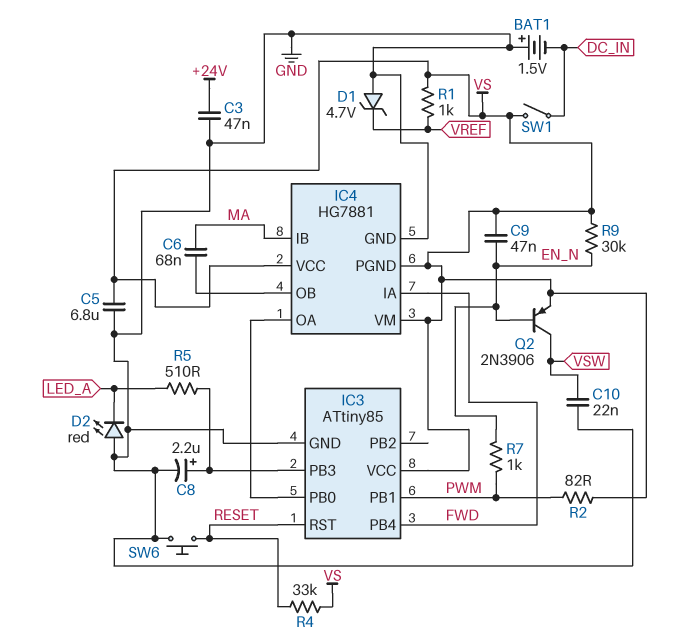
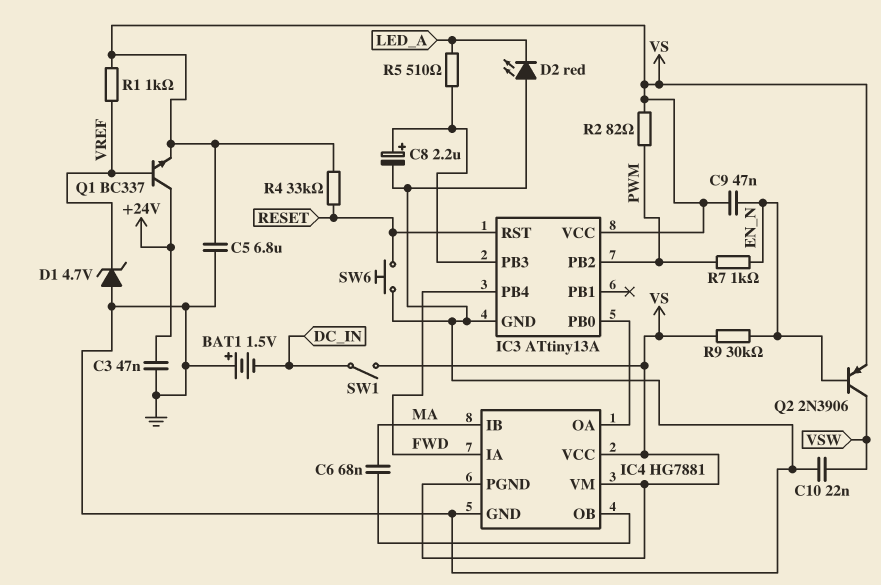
IC3: ATtiny85 -> ATtiny13A
IC3 pin PB1: PWM -> none
IC3 pin PB2: none -> PWM
Q1: none -> NPN BC337 (B VREF, C +24V, E VS)

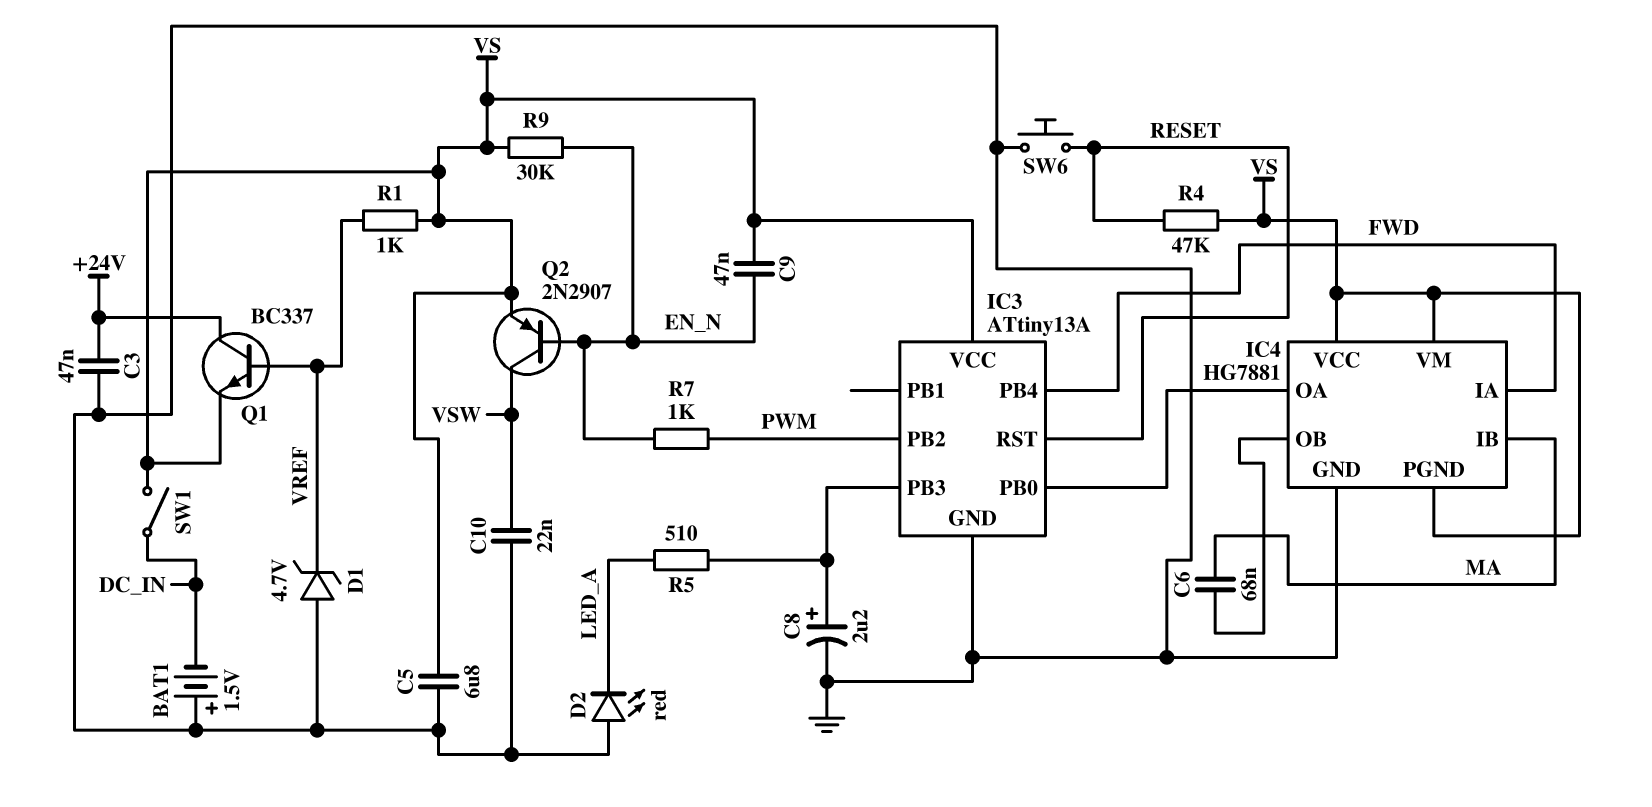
Q2: PNP 2N3906 (B EN_N, C VSW, E VS) -> PNP 2N2907 (B EN_N, C VSW, E VS)
R2: 82 (PWM, VS) -> none
R4: 33k (RESET, VS) -> 47k (RESET, VS)

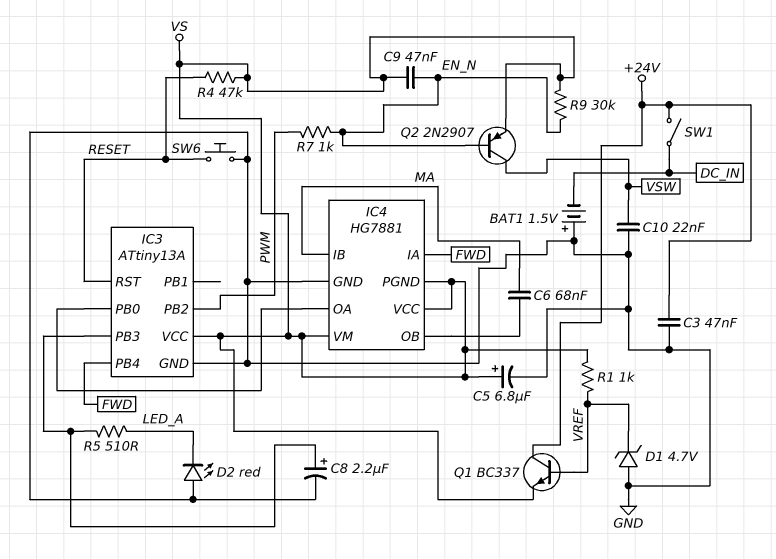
C5: 6.8uF (GND, VS) -> 6.8uF (plus VS, minus GND)
SW1: switch (DC_IN, VS) -> switch (+24V, DC_IN)

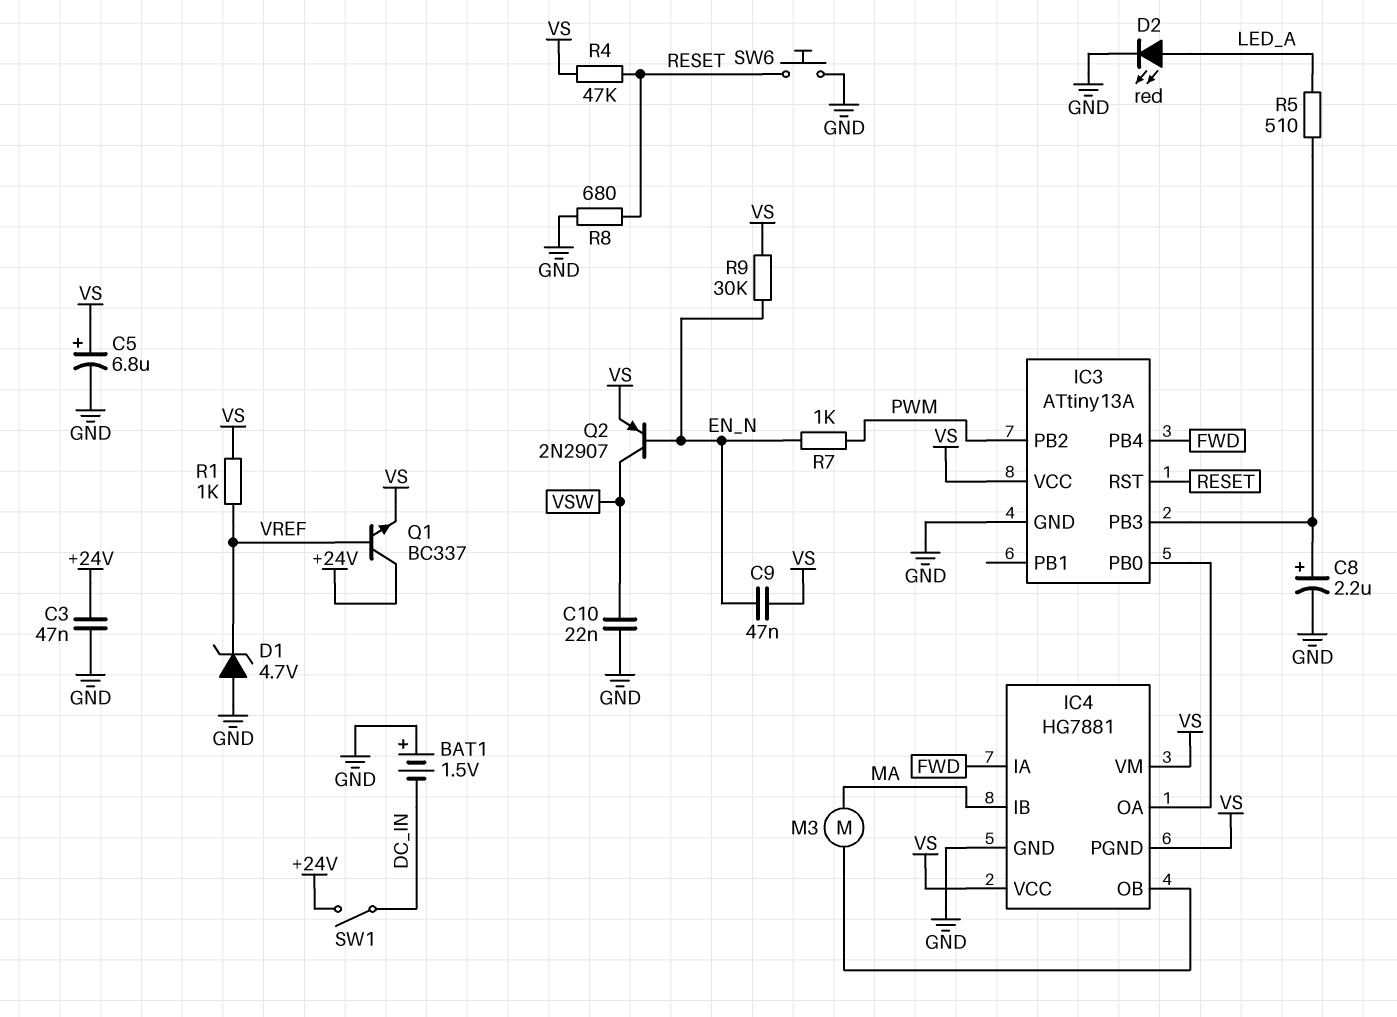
C6: 68nF (IC4/OB, MA) -> none
D2: LED red (A GND, K LED_A) -> LED red (A LED_A, K GND)
M3: none -> motor (IC4/OB, MA)
R8: none -> 680 (GND, RESET)

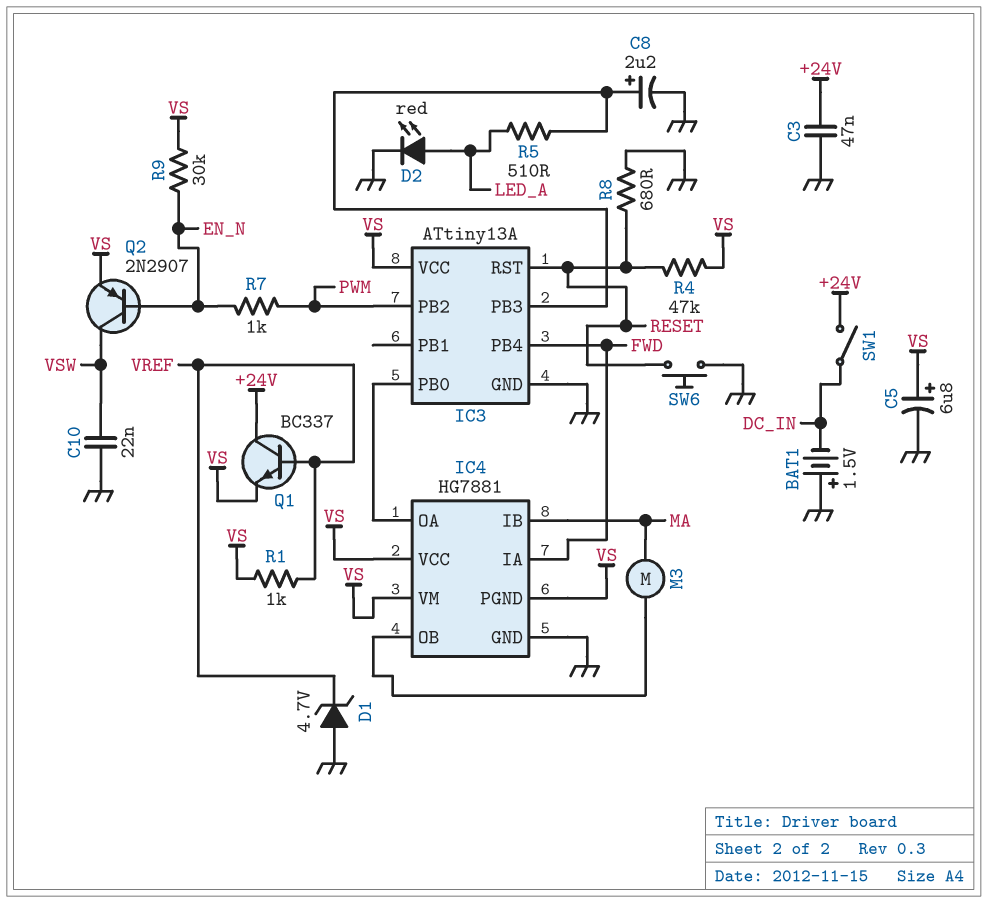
C9: 47nF (EN_N, VS) -> none

